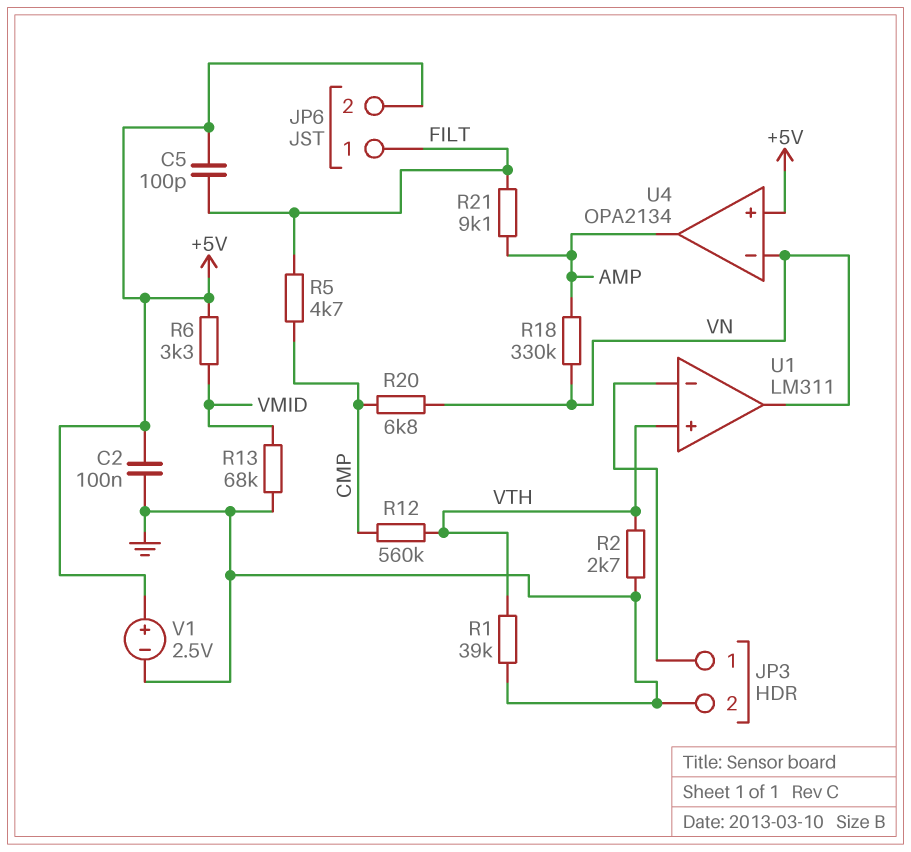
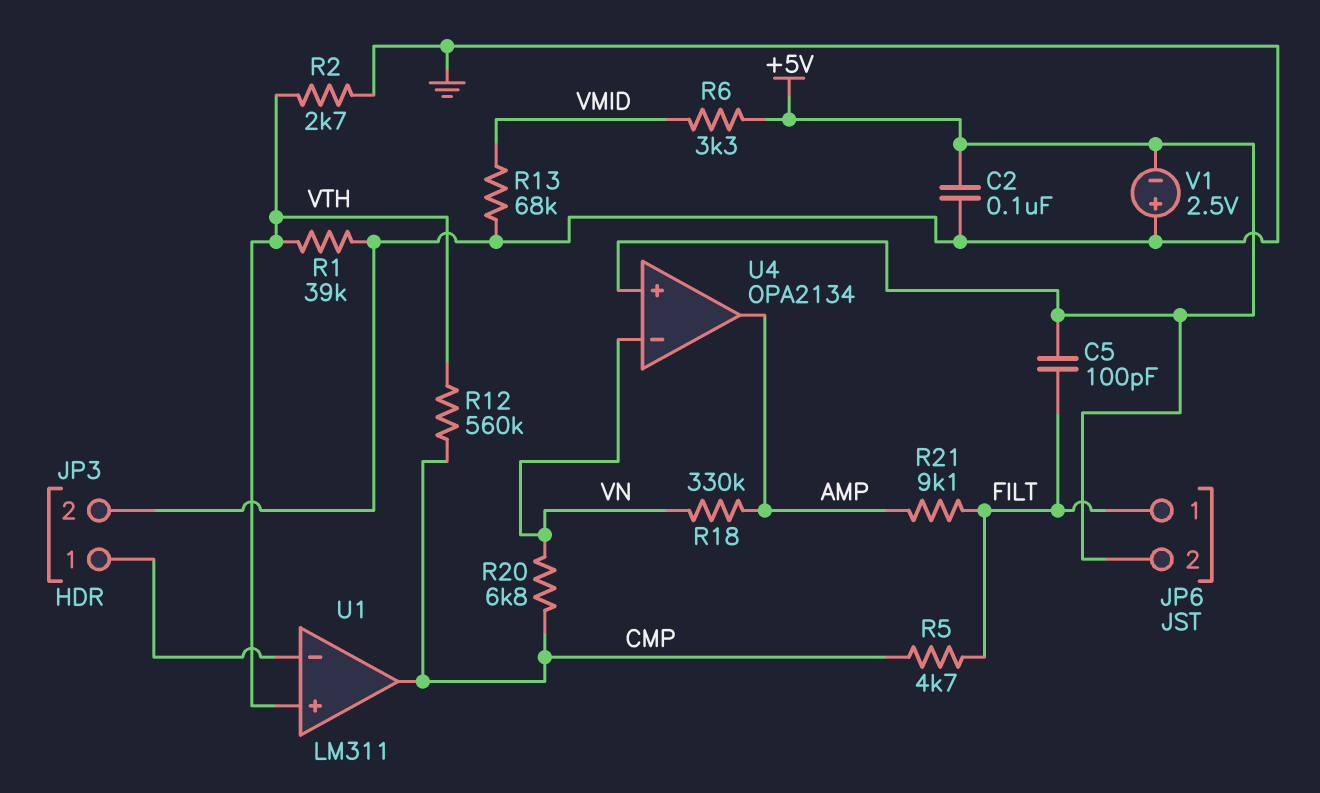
U1 pin out: VN -> CMP
V1: 2.5V (plus +5V, minus GND) -> 2.5V (plus GND, minus +5V)

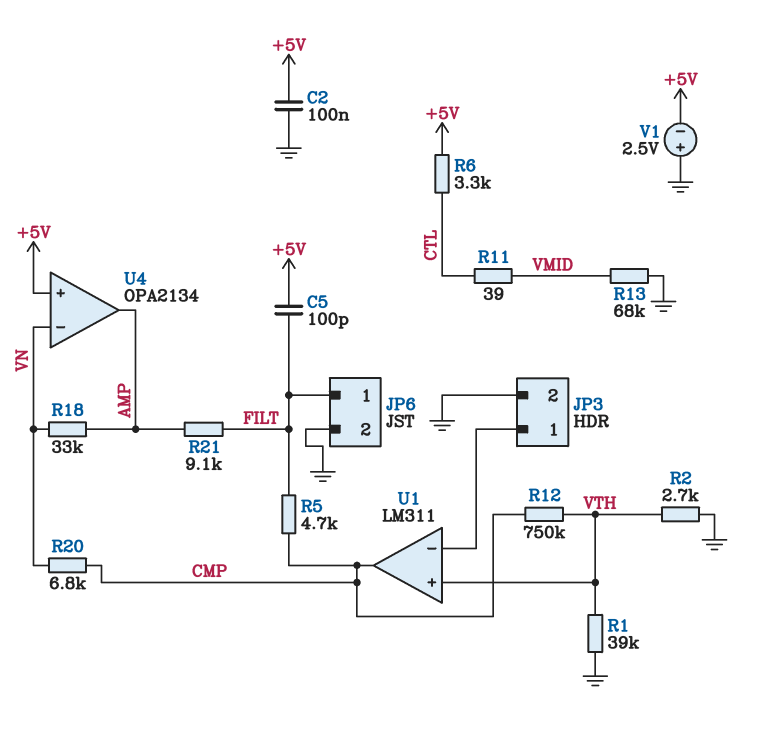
JP6 pin 2: +5V -> GND
R6: 3.3k (+5V, VMID) -> 3.3k (+5V, CTL)
R11: none -> 39 (CTL, VMID)
R12: 560k (CMP, VTH) -> 750k (CMP, VTH)
R18: 330k (AMP, VN) -> 33k (AMP, VN)

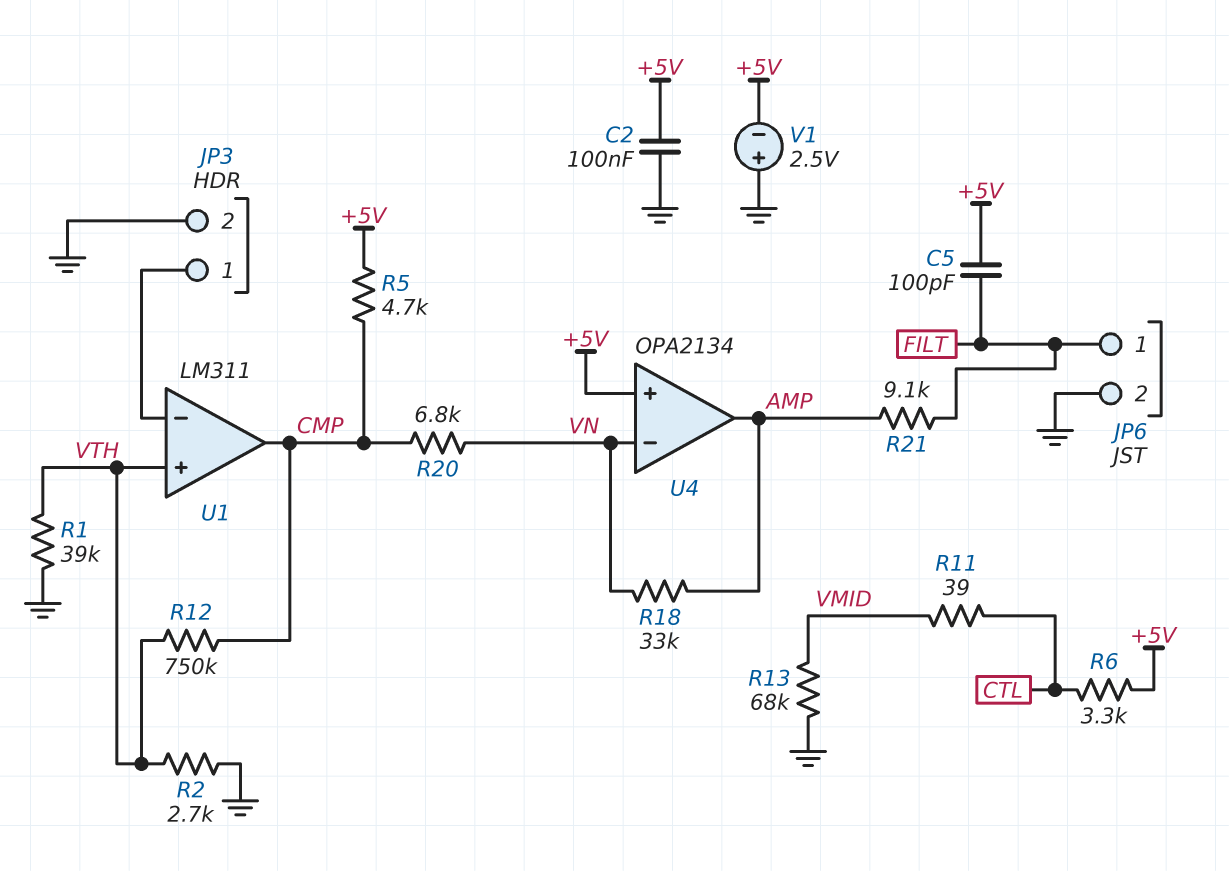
R5: 4.7k (CMP, FILT) -> 4.7k (+5V, CMP)

